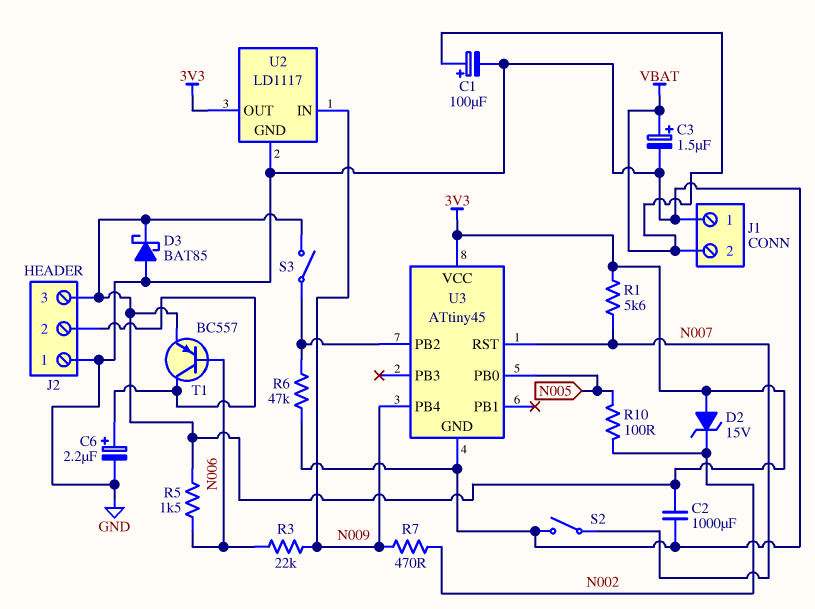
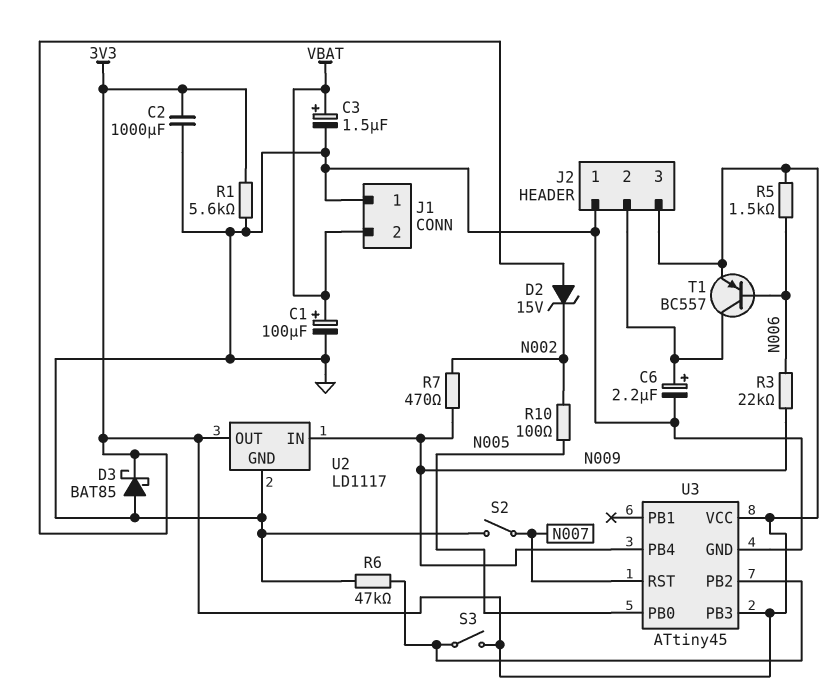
R1: 5.6k (3V3, N007) -> 5.6k (3V3, GND)
U3 pin PB3: none -> 3V3

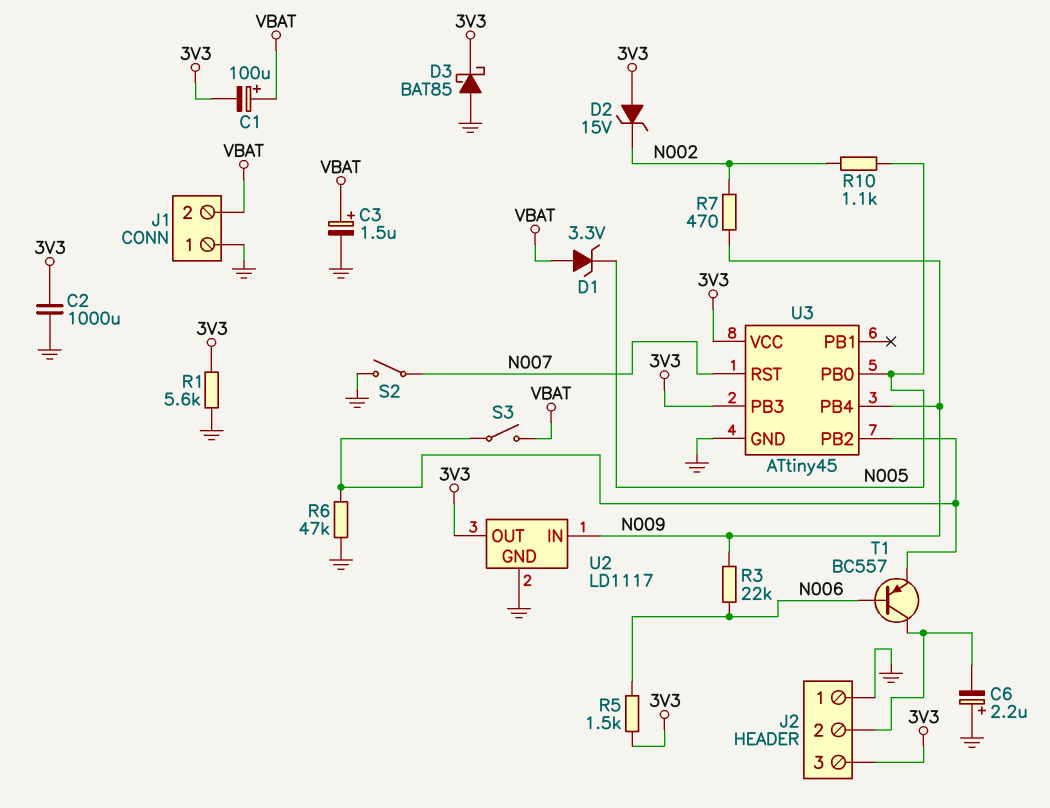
C1: 100uF (plus VBAT, minus GND) -> 100uF (plus VBAT, minus 3V3)
C6: 2.2uF (plus J2/2, minus GND) -> 2.2uF (plus GND, minus J2/2)
D1: none -> zener 3.3V (A VBAT, K N005)
R10: 100 (N002, N005) -> 1.1k (N002, N005)
S3: switch (3V3, U3/PB2) -> switch (U3/PB2, VBAT)
T1: PNP BC557 (B N006, C J2/2, E 3V3) -> PNP BC557 (B N006, C J2/2, E U3/PB2)

